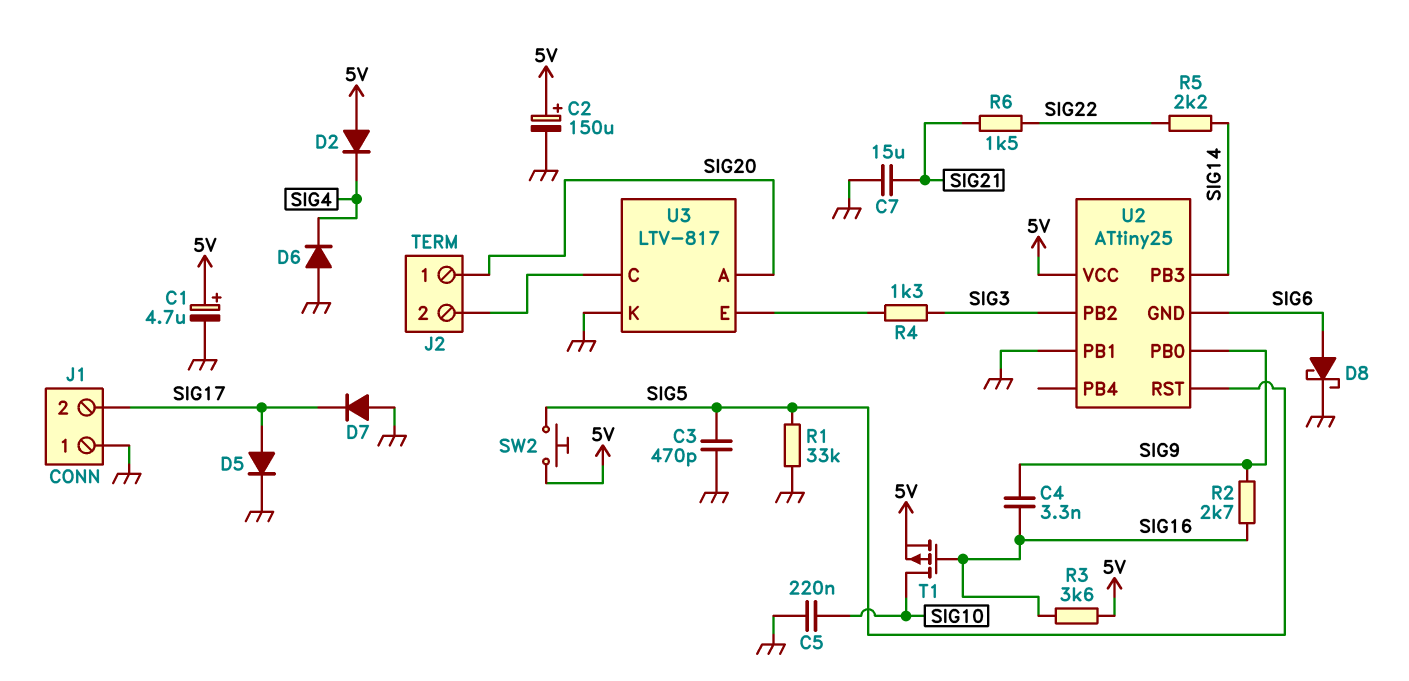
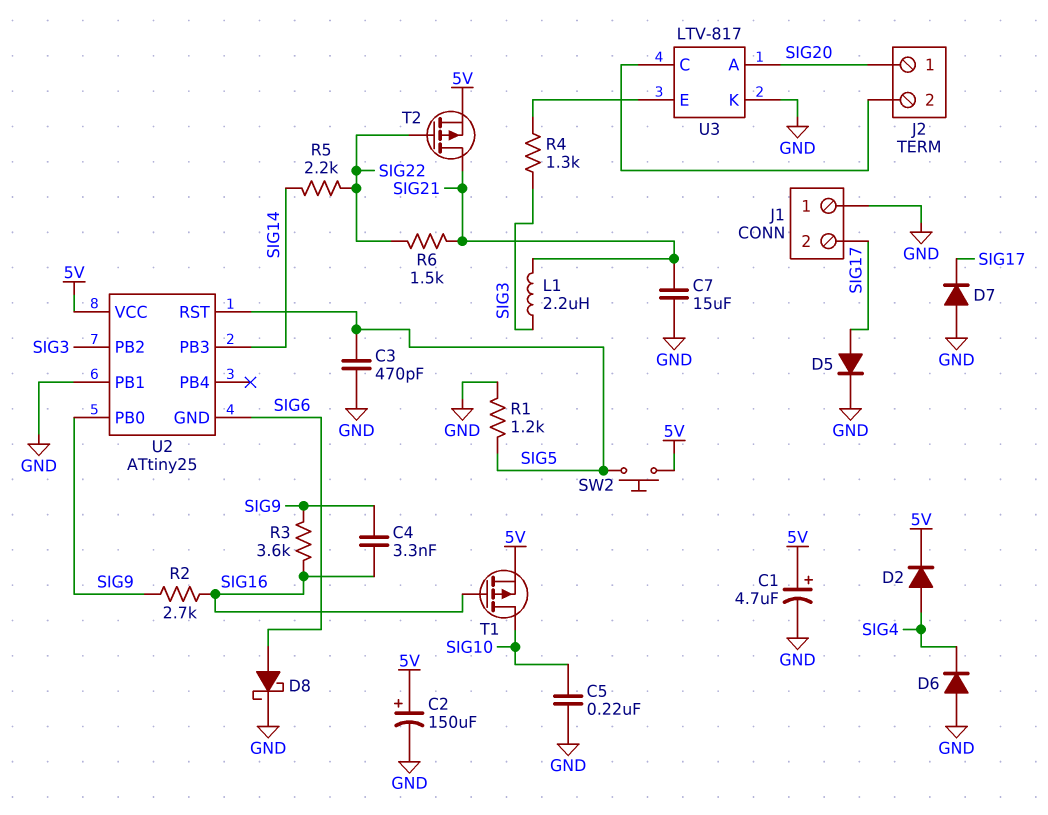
D2: diode (A 5V, K SIG4) -> diode (A SIG4, K 5V)
L1: none -> 2.2uH (SIG3, SIG21)
R1: 33k (GND, SIG5) -> 1.2k (GND, SIG5)
R3: 3.6k (5V, SIG16) -> 3.6k (SIG9, SIG16)
T2: none -> PMOS (G SIG22, D SIG21, S 5V)

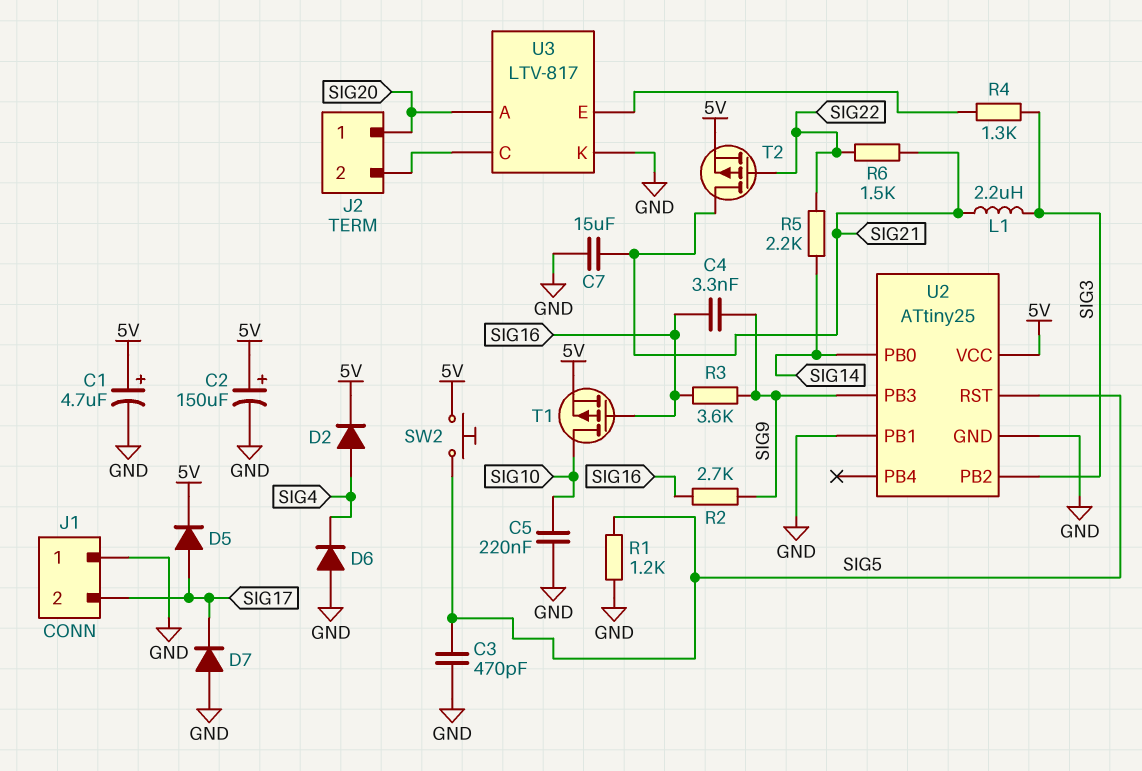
D5: diode (A SIG17, K GND) -> diode (A SIG17, K 5V)
D8: schottky (A SIG6, K GND) -> none
U2 pin GND: SIG6 -> GND
U2 pin PB0: SIG9 -> SIG14
U2 pin PB3: SIG14 -> SIG9

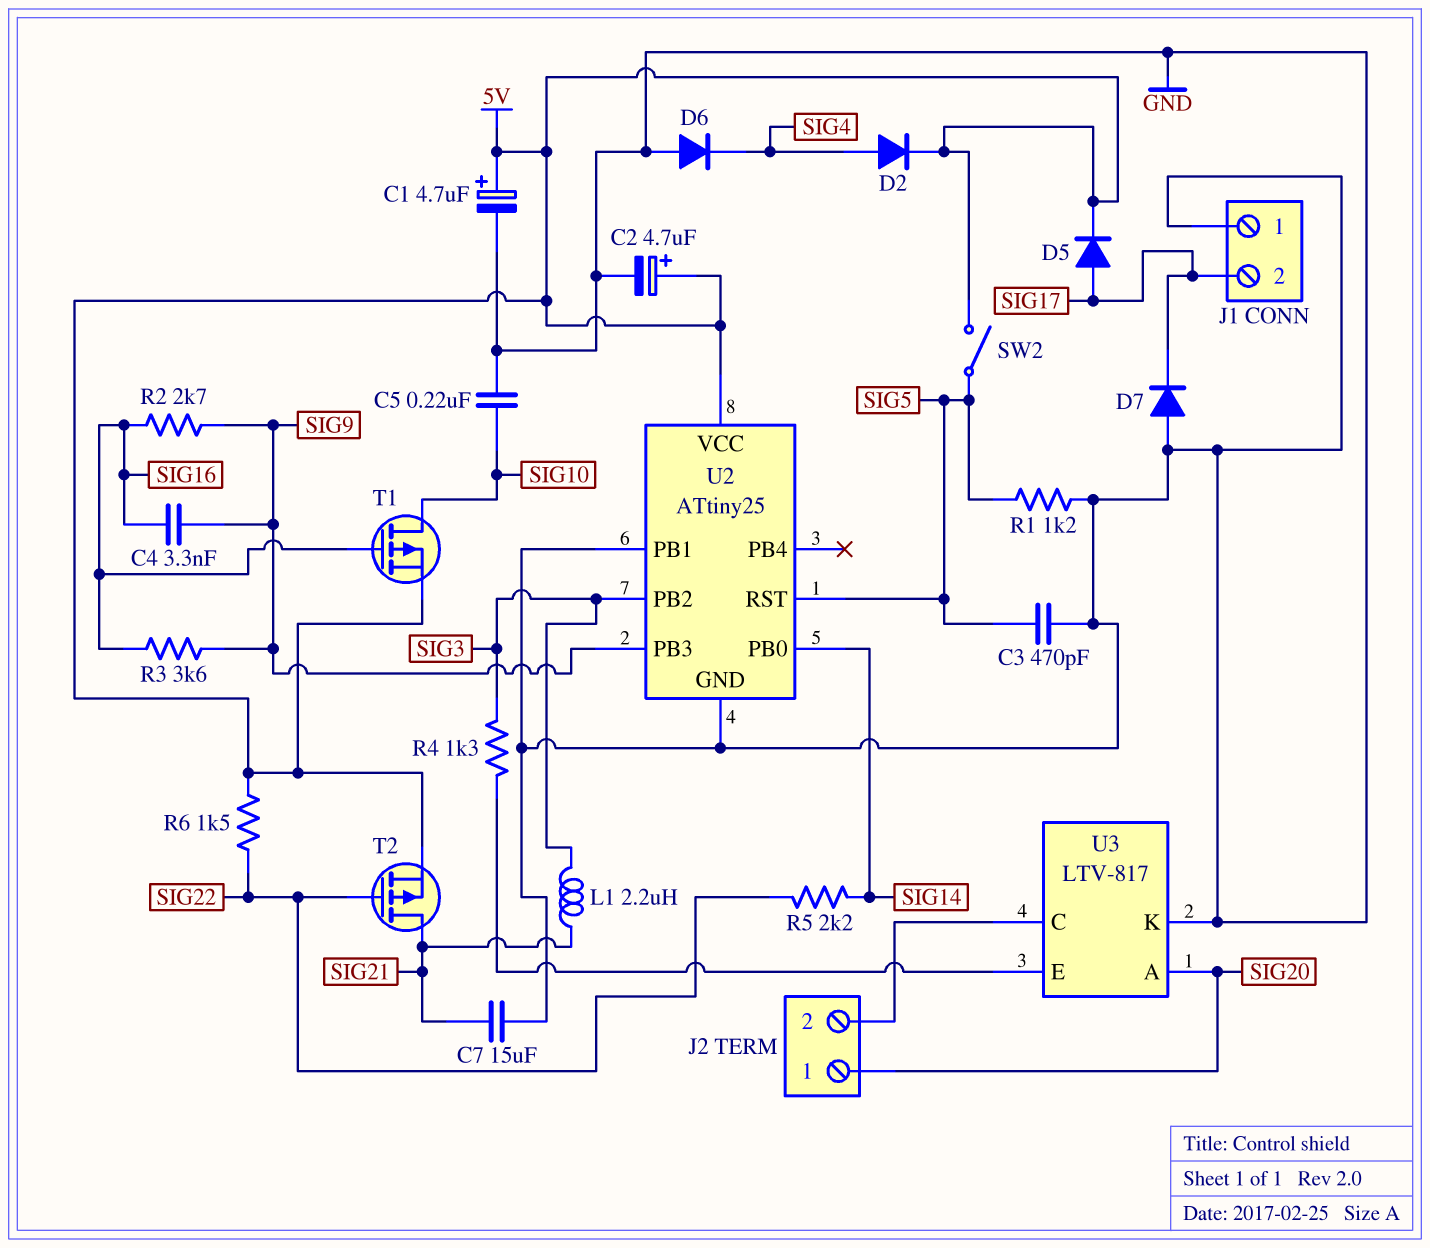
C2: 150uF (plus 5V, minus GND) -> 4.7uF (plus 5V, minus GND)
R6: 1.5k (SIG21, SIG22) -> 1.5k (5V, SIG22)
SW2: button (5V, SIG5) -> switch (5V, SIG5)

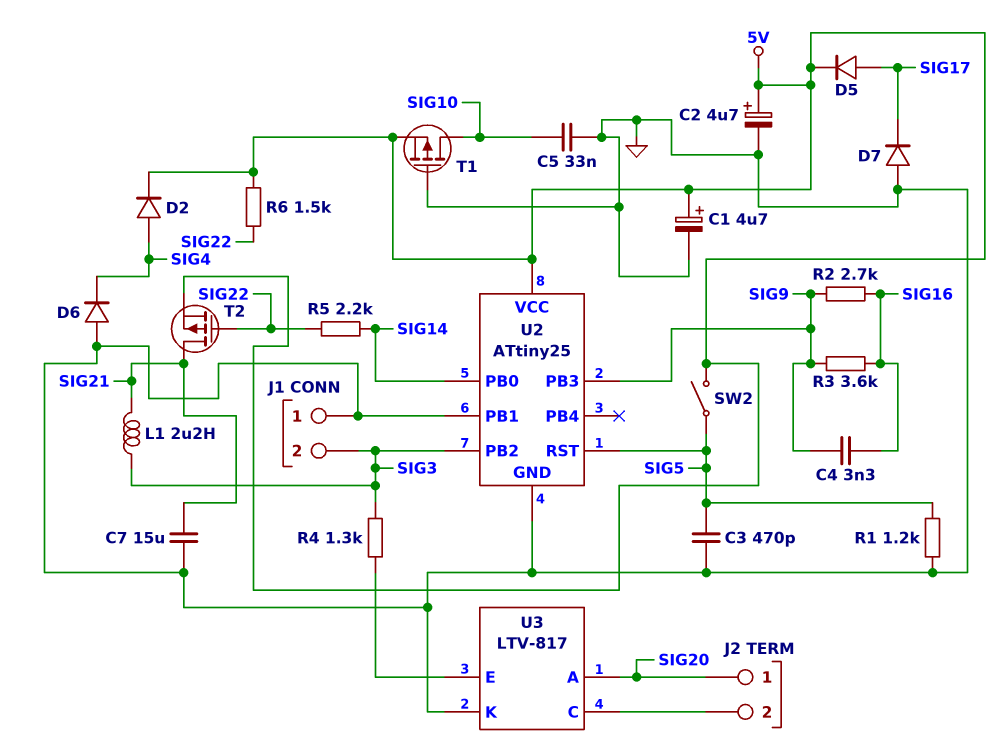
C5: 220nF (GND, SIG10) -> 33nF (GND, SIG10)
J1 pin 2: SIG17 -> SIG3
T1: PMOS (G SIG16, D SIG10, S 5V) -> PMOS (G GND, D SIG10, S 5V)

